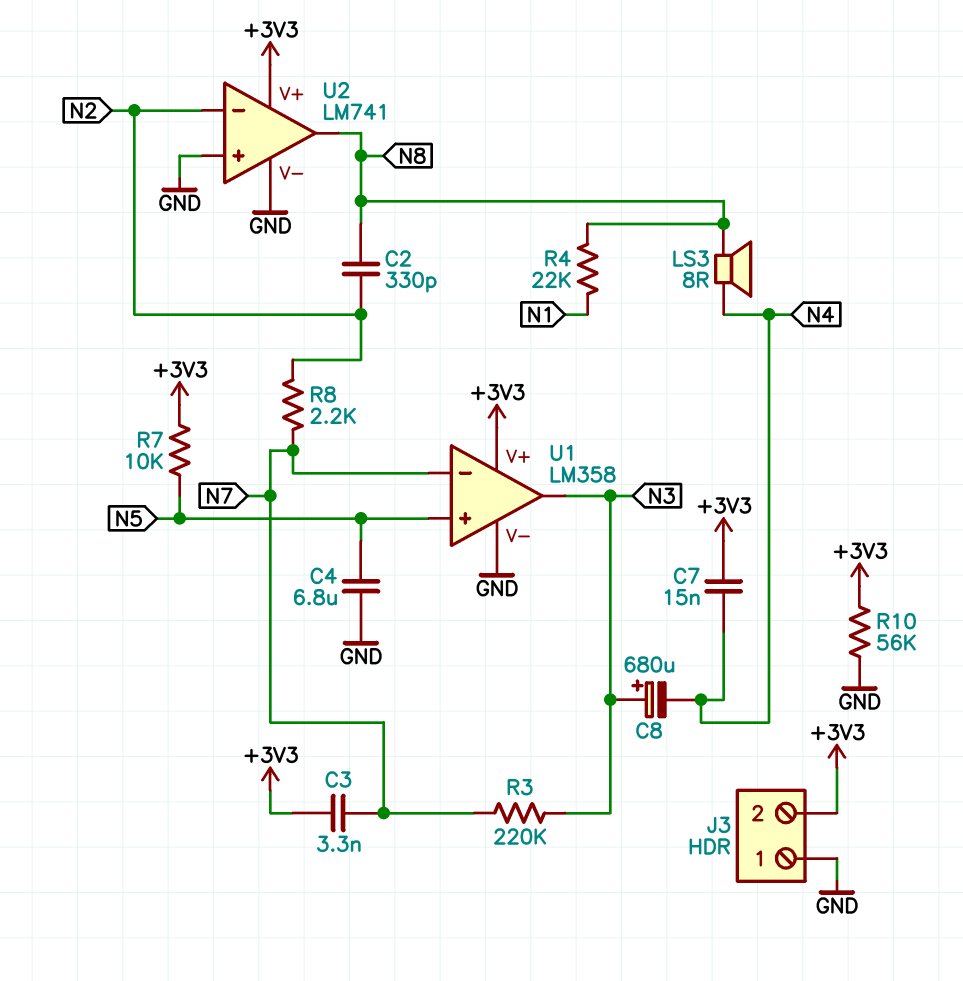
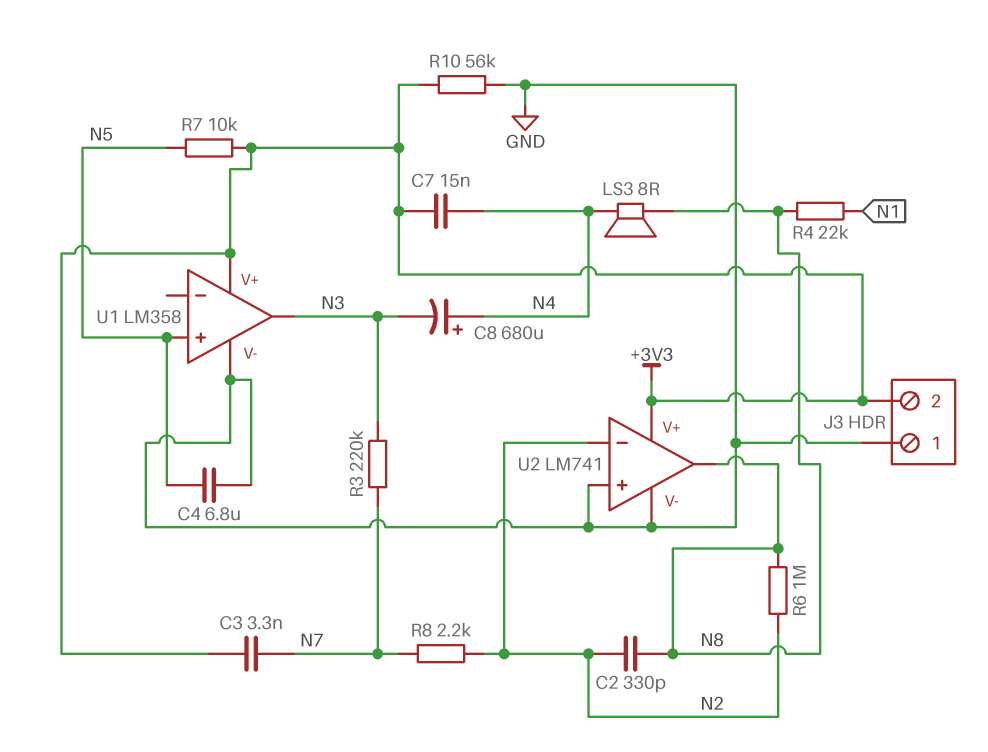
C8: 680uF (plus N3, minus N4) -> 680uF (plus N4, minus N3)
R6: none -> 1M (N2, N8)
U1 pin in-: N7 -> none

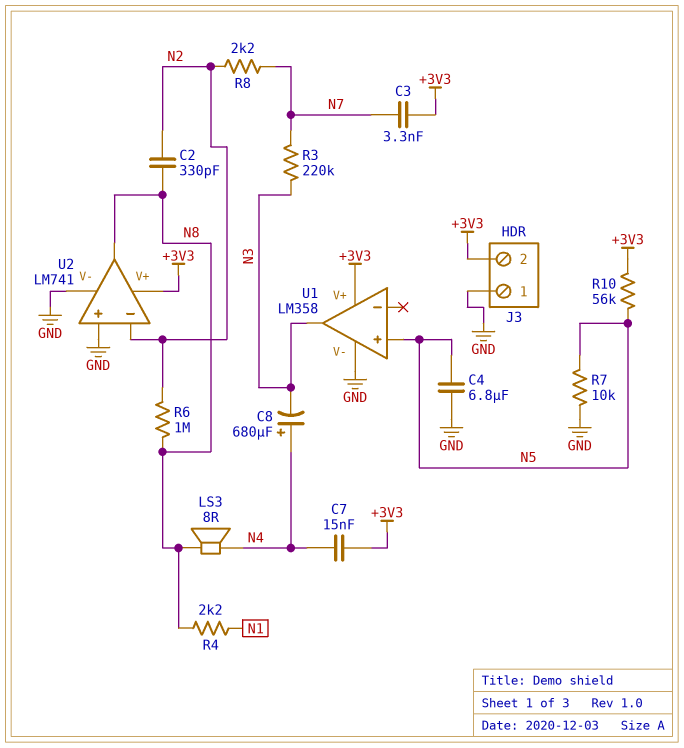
R4: 22k (N1, N8) -> 2.2k (N1, N8)
R7: 10k (+3V3, N5) -> 10k (GND, N5)
R10: 56k (+3V3, GND) -> 56k (+3V3, N5)

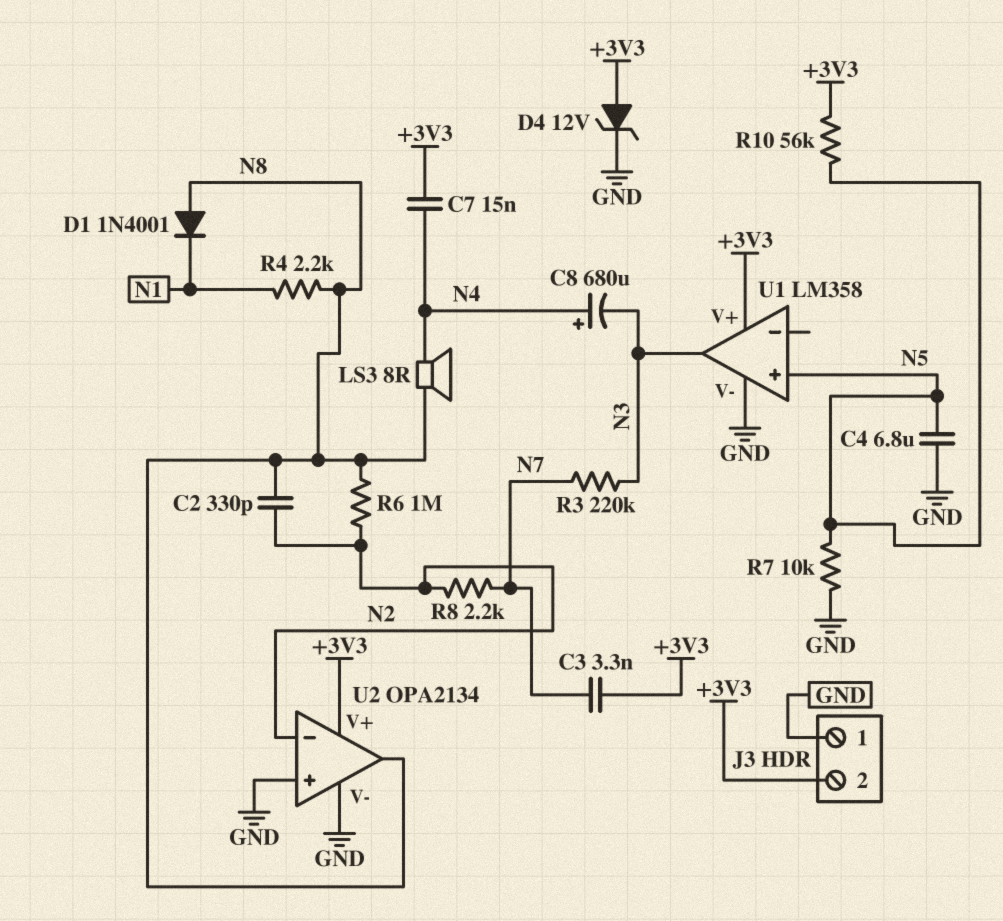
D1: none -> diode 1N4001 (A N8, K N1)
D4: none -> zener 12V (A +3V3, K GND)
U2: LM741 -> OPA2134

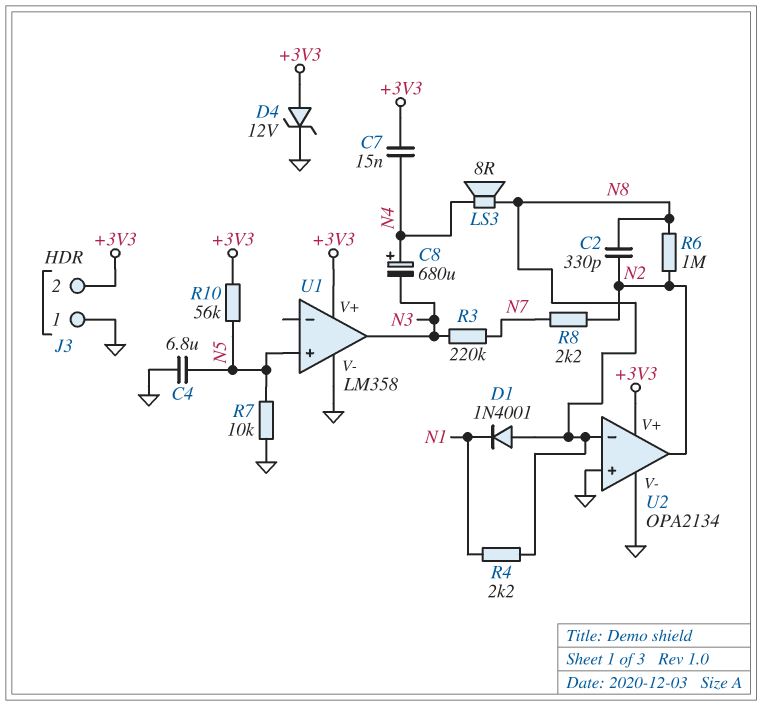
C3: 3.3nF (+3V3, N7) -> none
U2 pin in-: N2 -> N8
U2 pin out: N8 -> N2

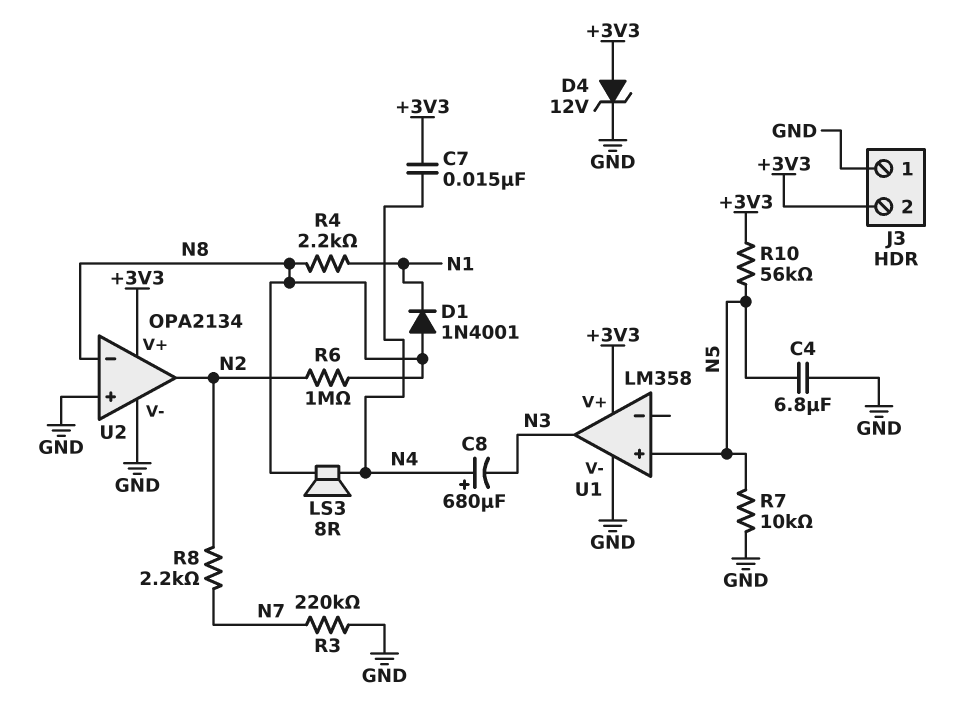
C2: 330pF (N2, N8) -> none
R3: 220k (N3, N7) -> 220k (GND, N7)

